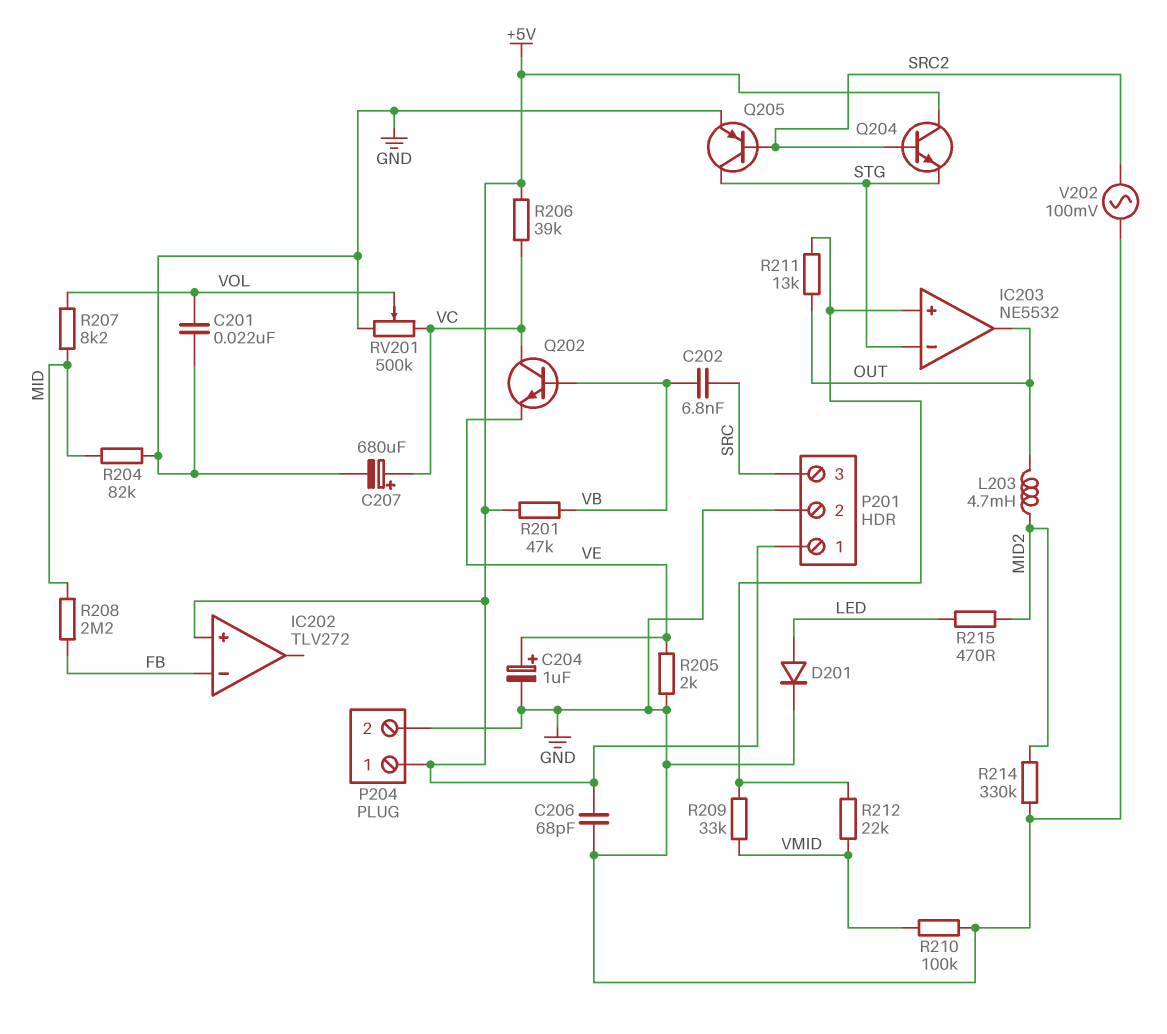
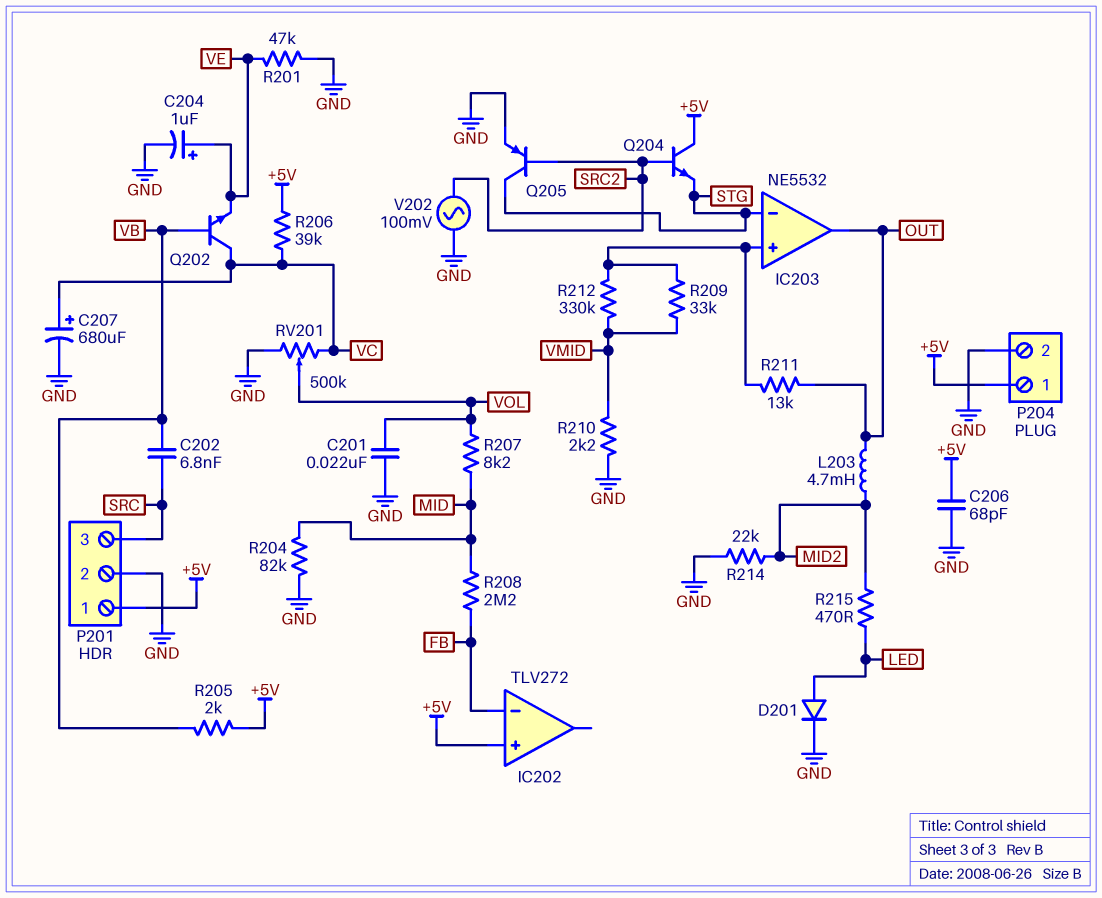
R201: 47k (+5V, VB) -> 47k (GND, VE)
R205: 2k (GND, VE) -> 2k (+5V, VB)
R210: 100k (GND, VMID) -> 2.2k (GND, VMID)
R212: 22k (IC203/in+, VMID) -> 330k (IC203/in+, VMID)
R214: 330k (GND, MID2) -> 22k (GND, MID2)

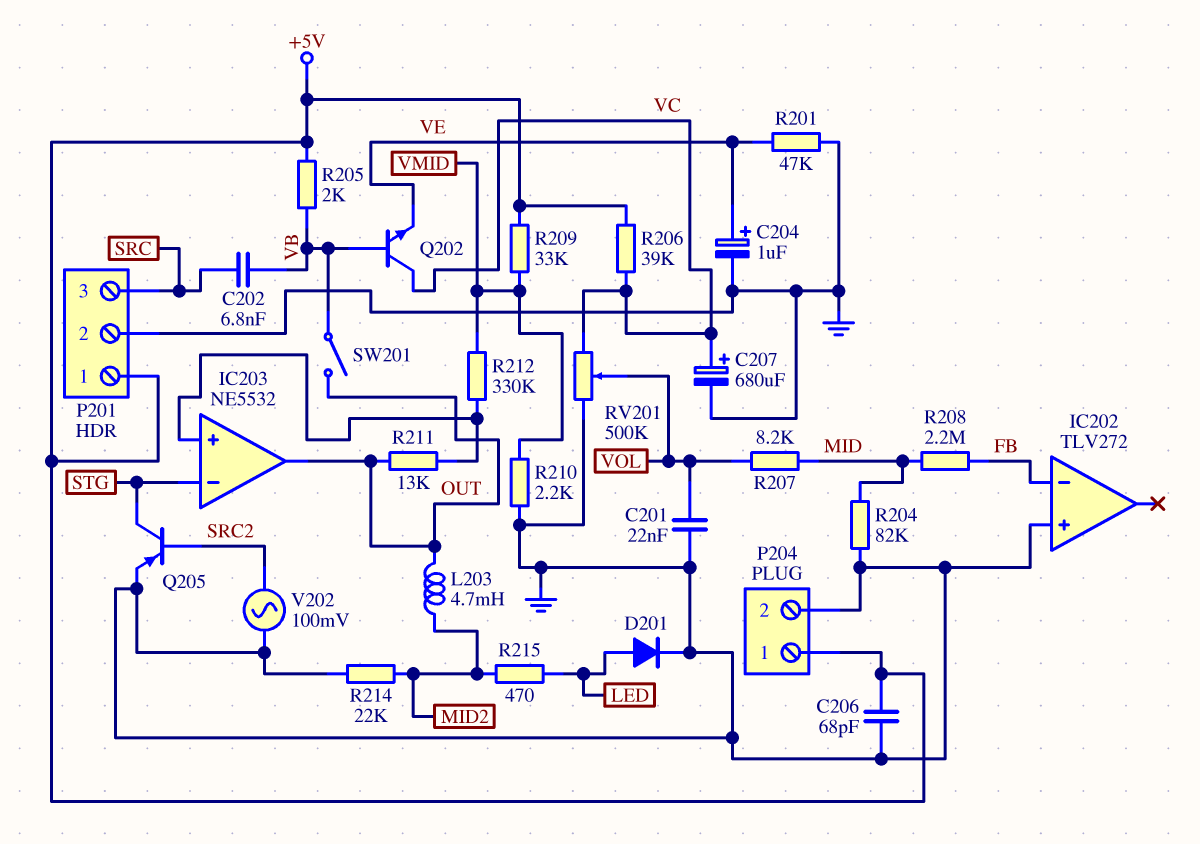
IC202 pin in+: +5V -> GND
Q204: NPN (B SRC2, C +5V, E STG) -> none
R209: 33k (IC203/in+, VMID) -> 33k (+5V, VMID)
SW201: none -> switch (OUT, VB)

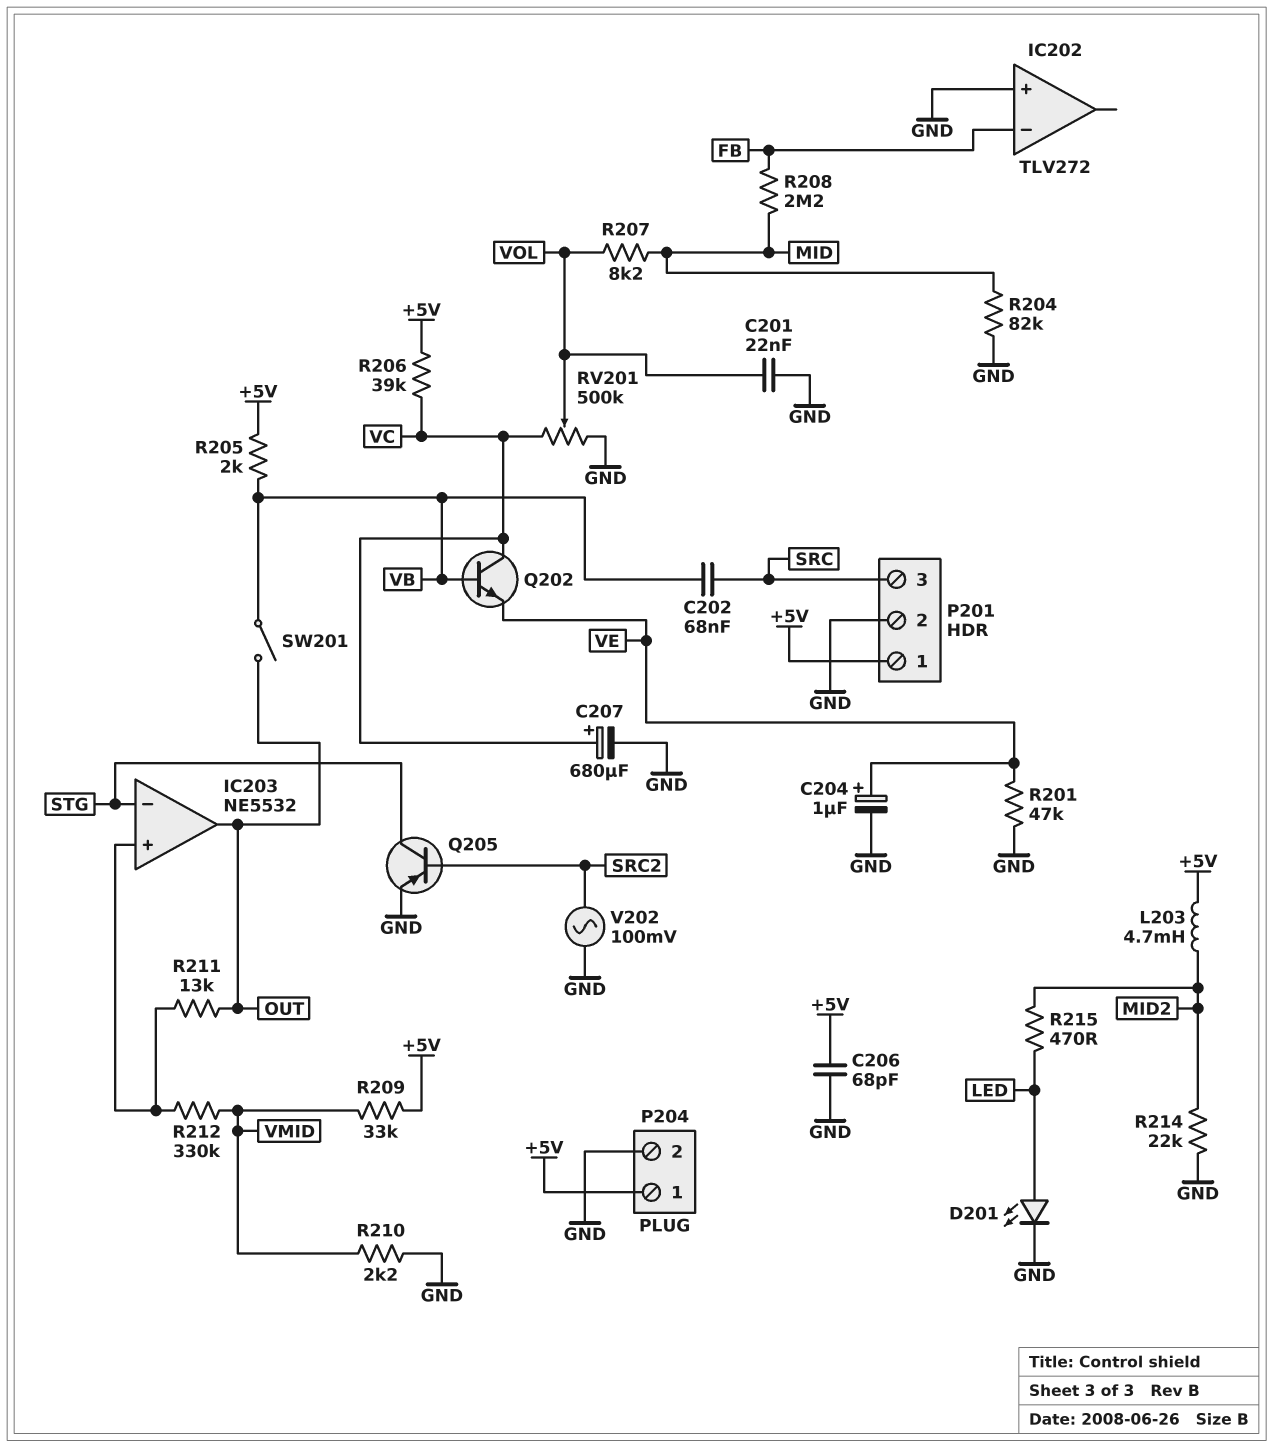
C202: 6.8nF (SRC, VB) -> 68nF (SRC, VB)
D201: diode (A LED, K GND) -> LED (A LED, K GND)
L203: 4.7mH (MID2, OUT) -> 4.7mH (+5V, MID2)

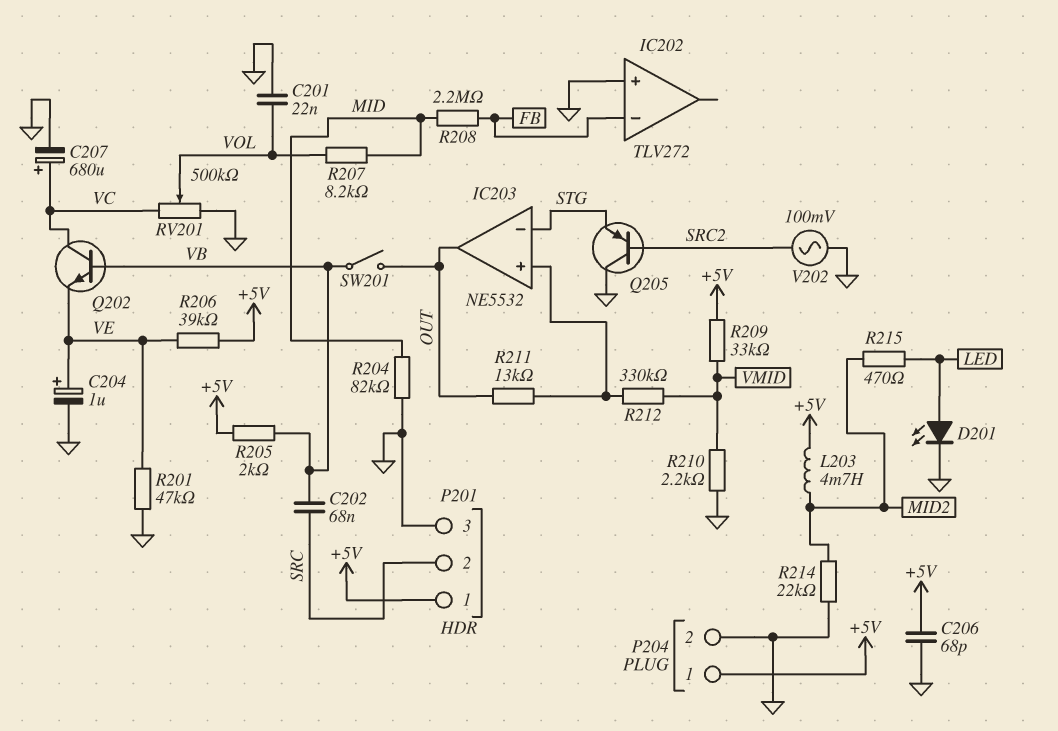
P201 pin 2: GND -> SRC
P201 pin 3: SRC -> GND
Q205: PNP (B SRC2, C STG, E GND) -> PNP (B SRC2, C GND, E STG)
R206: 39k (+5V, VC) -> 39k (+5V, VE)

